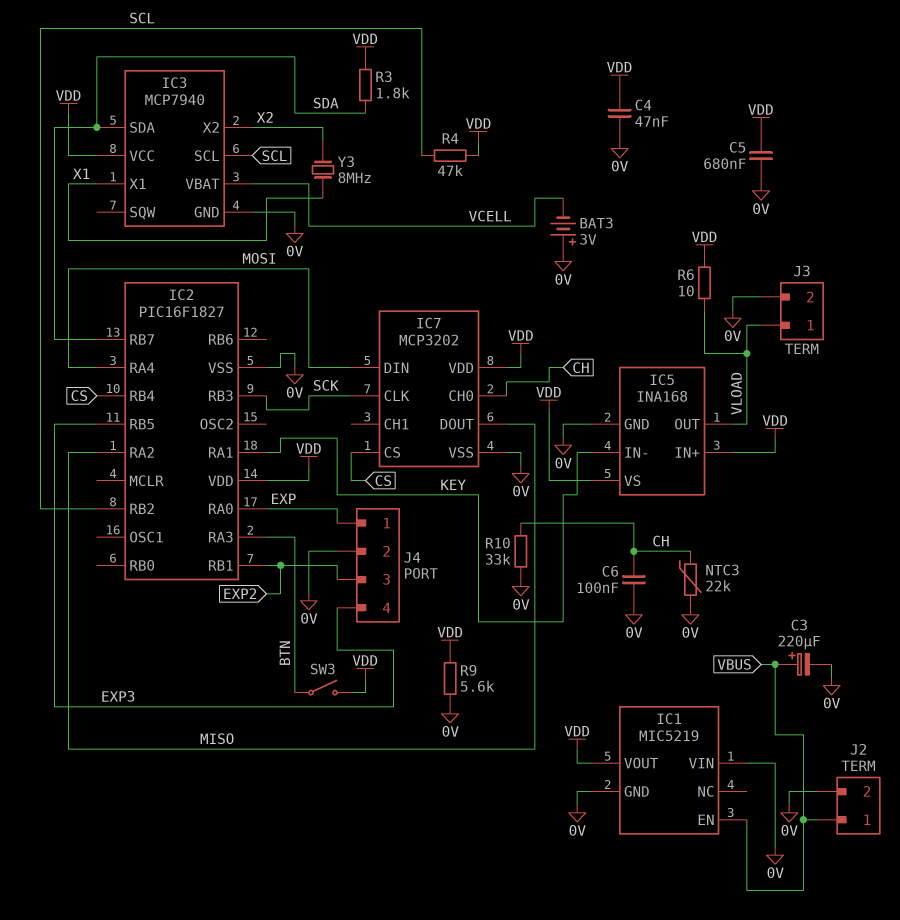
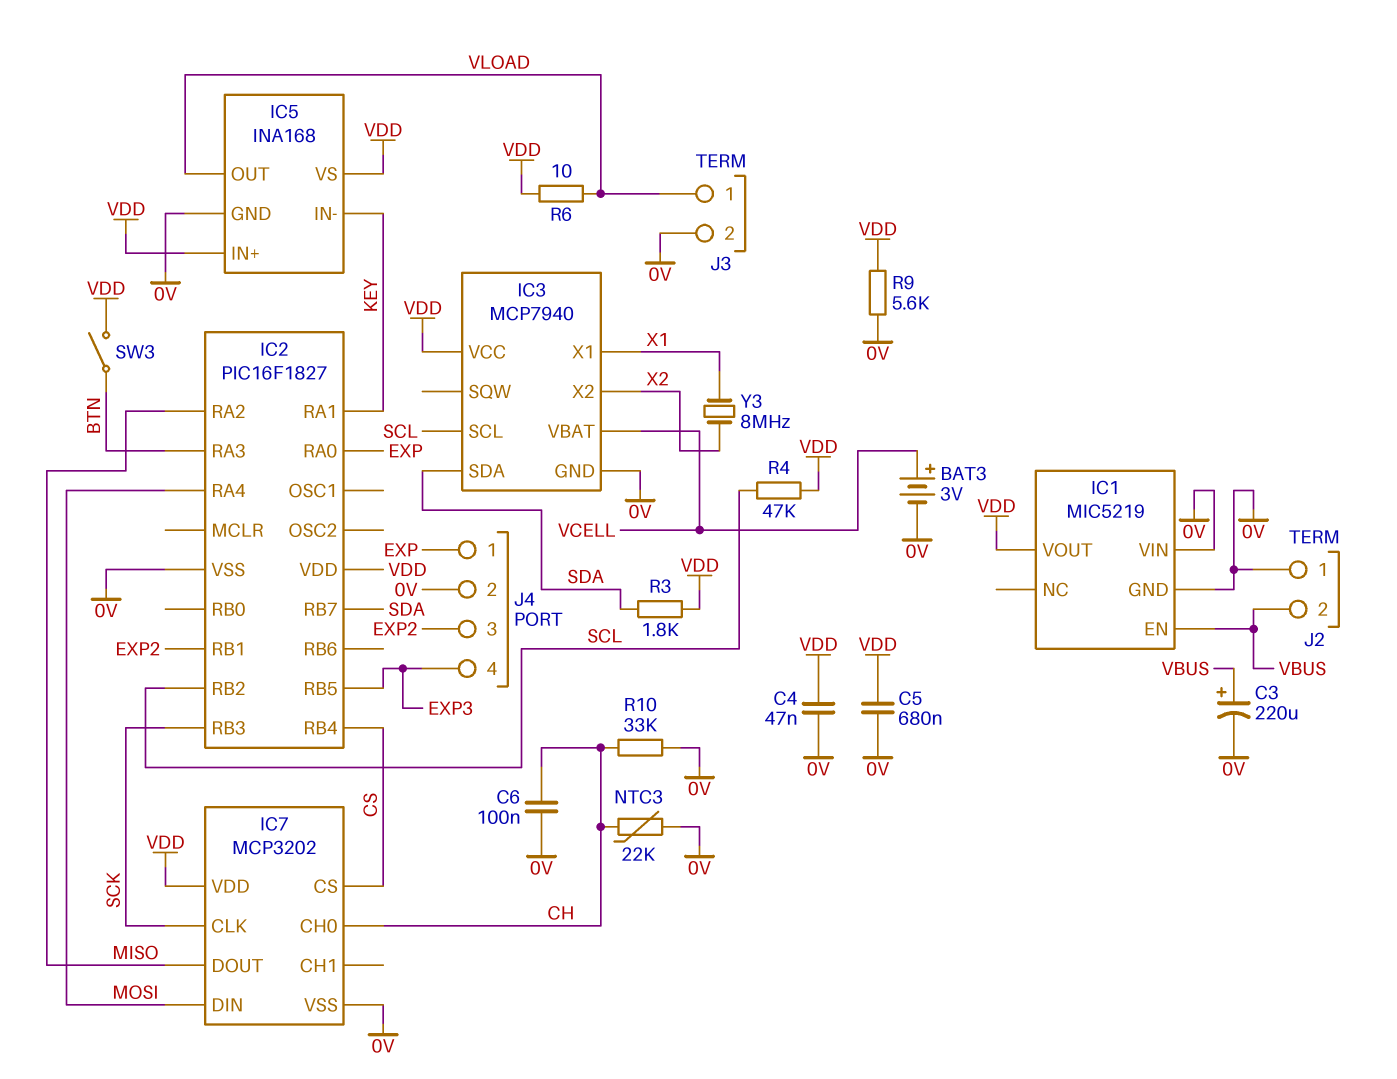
BAT3: 3V (plus 0V, minus VCELL) -> 3V (plus VCELL, minus 0V)
J2 pin 1: VBUS -> 0V
J2 pin 2: 0V -> VBUS

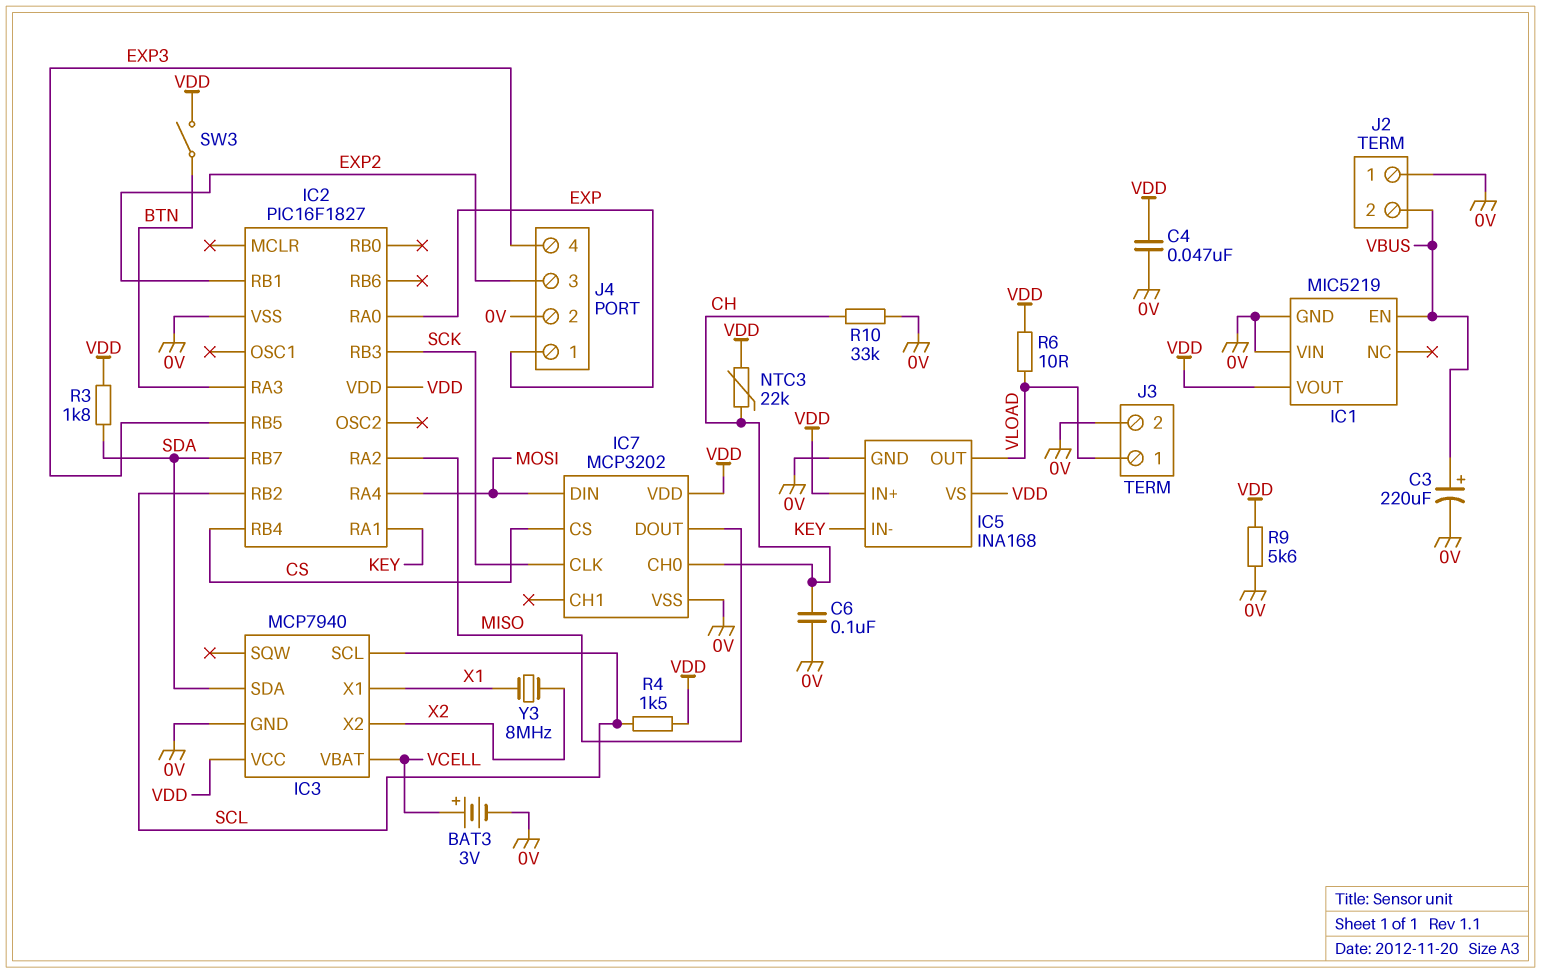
C5: 680nF (0V, VDD) -> none
NTC3: 22k (0V, CH) -> 22k (CH, VDD)
R4: 47k (SCL, VDD) -> 1.5k (SCL, VDD)

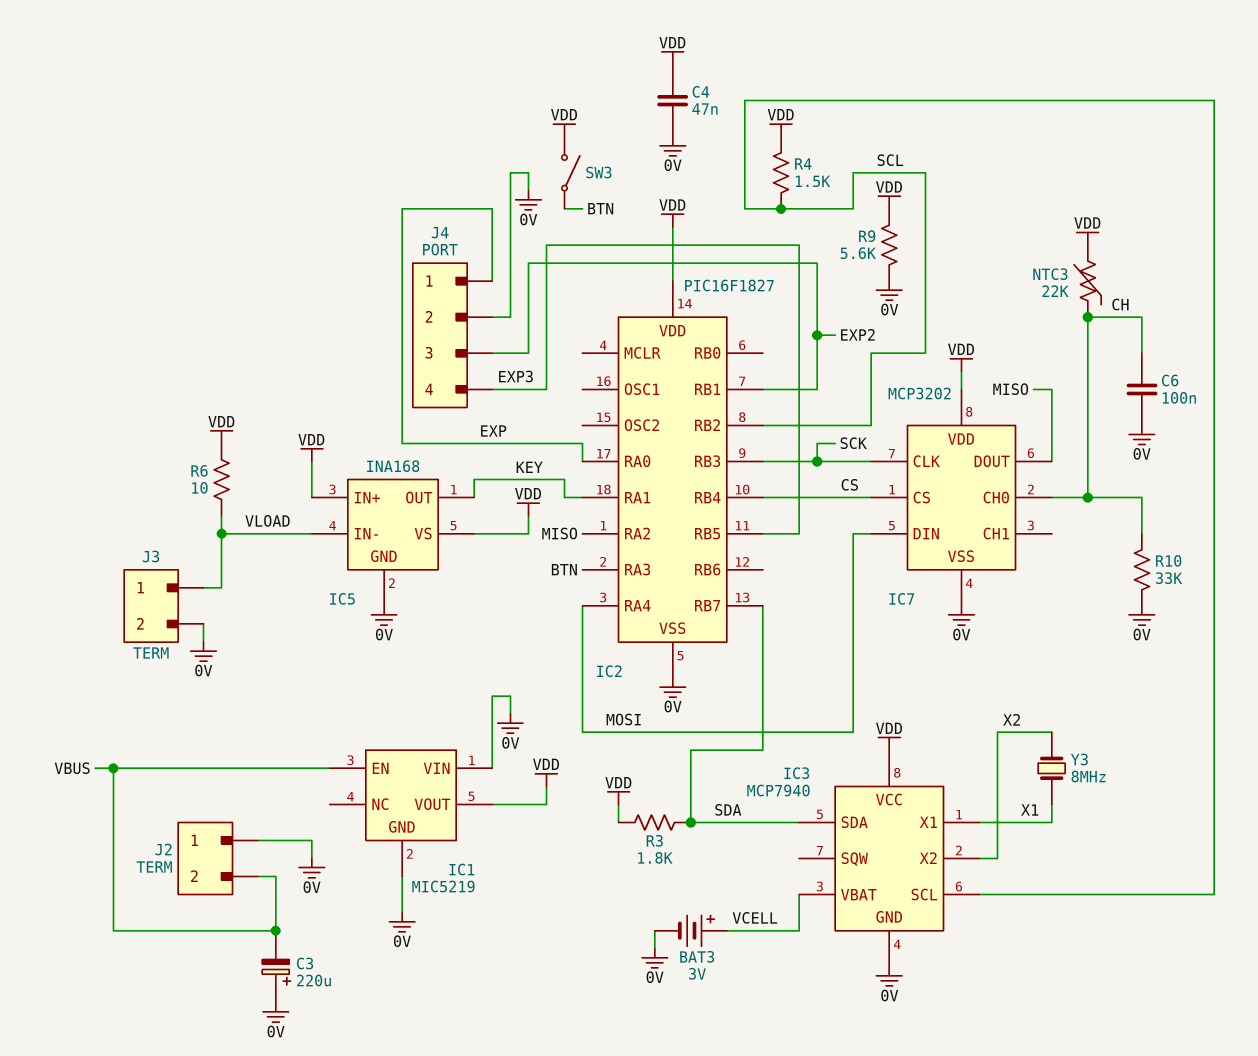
C3: 220uF (plus VBUS, minus 0V) -> 220uF (plus 0V, minus VBUS)
IC5 pin IN-: KEY -> VLOAD
IC5 pin OUT: VLOAD -> KEY

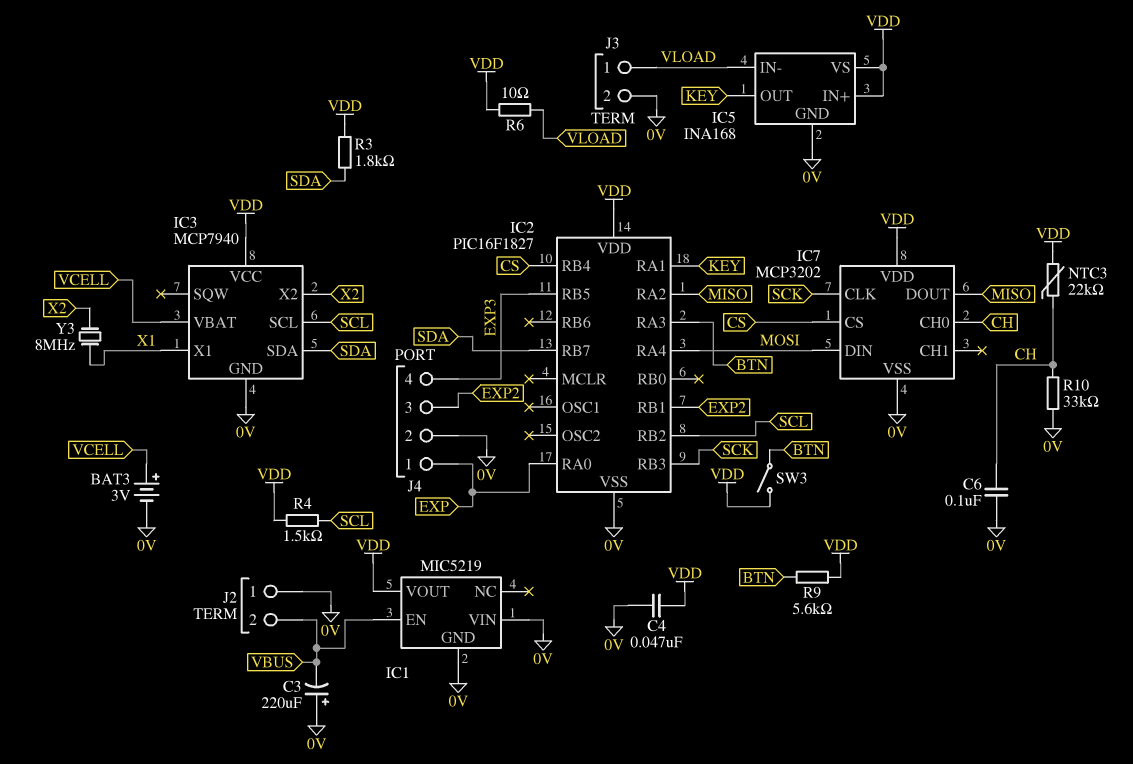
R9: 5.6k (0V, VDD) -> 5.6k (BTN, VDD)

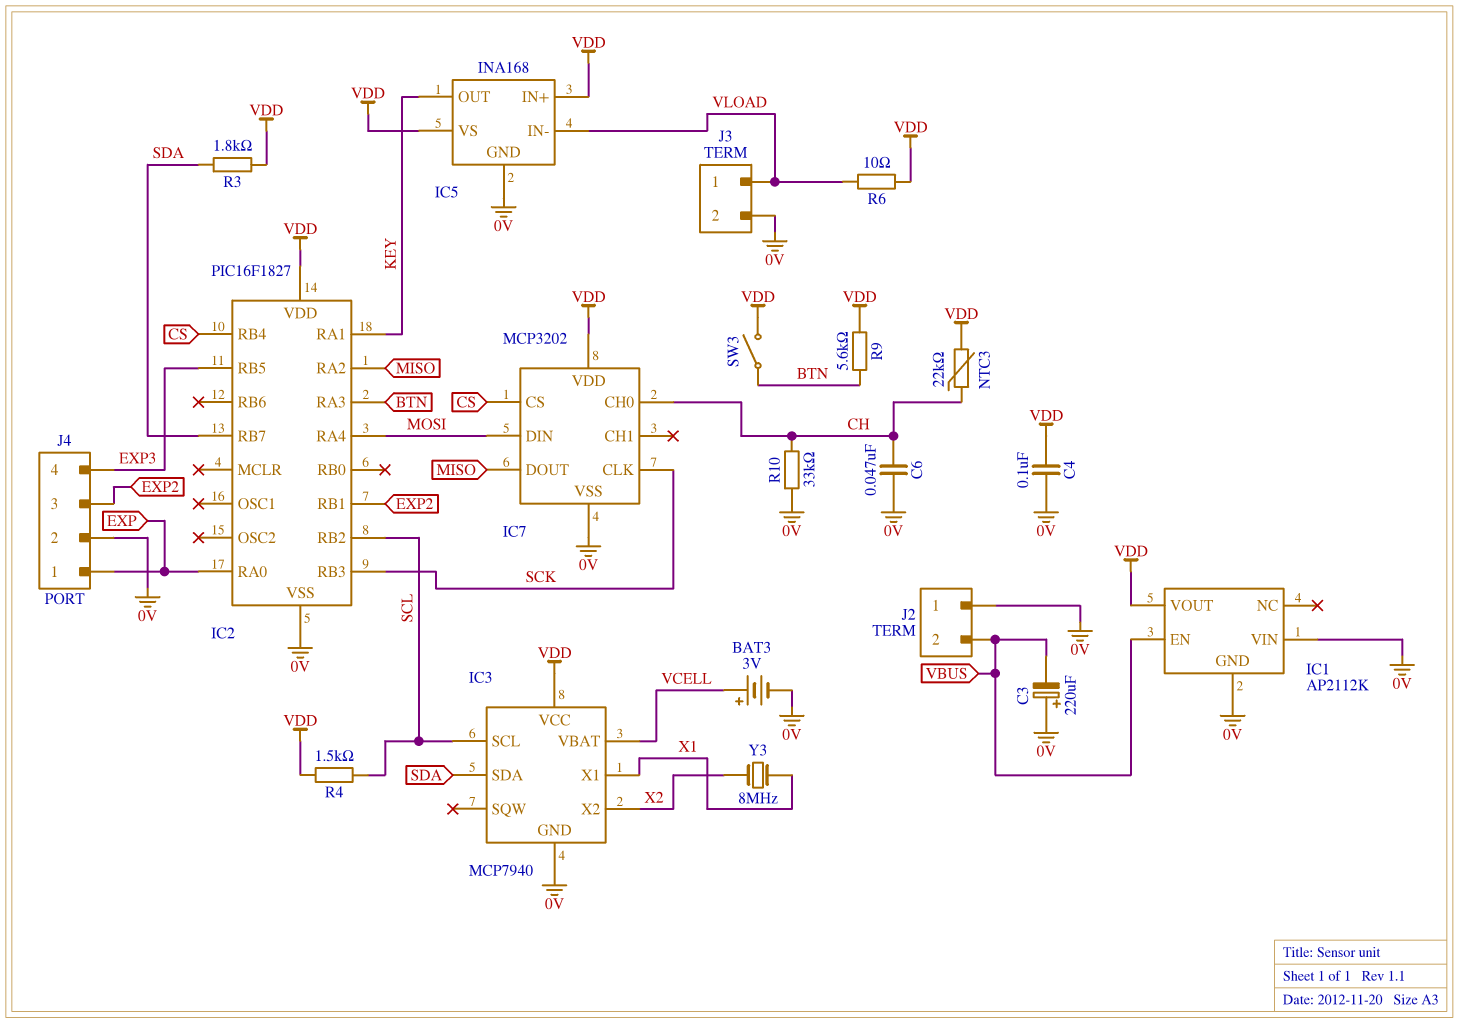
C4: 47nF (0V, VDD) -> 100nF (0V, VDD)
C6: 100nF (0V, CH) -> 47nF (0V, CH)
IC1: MIC5219 -> AP2112K

